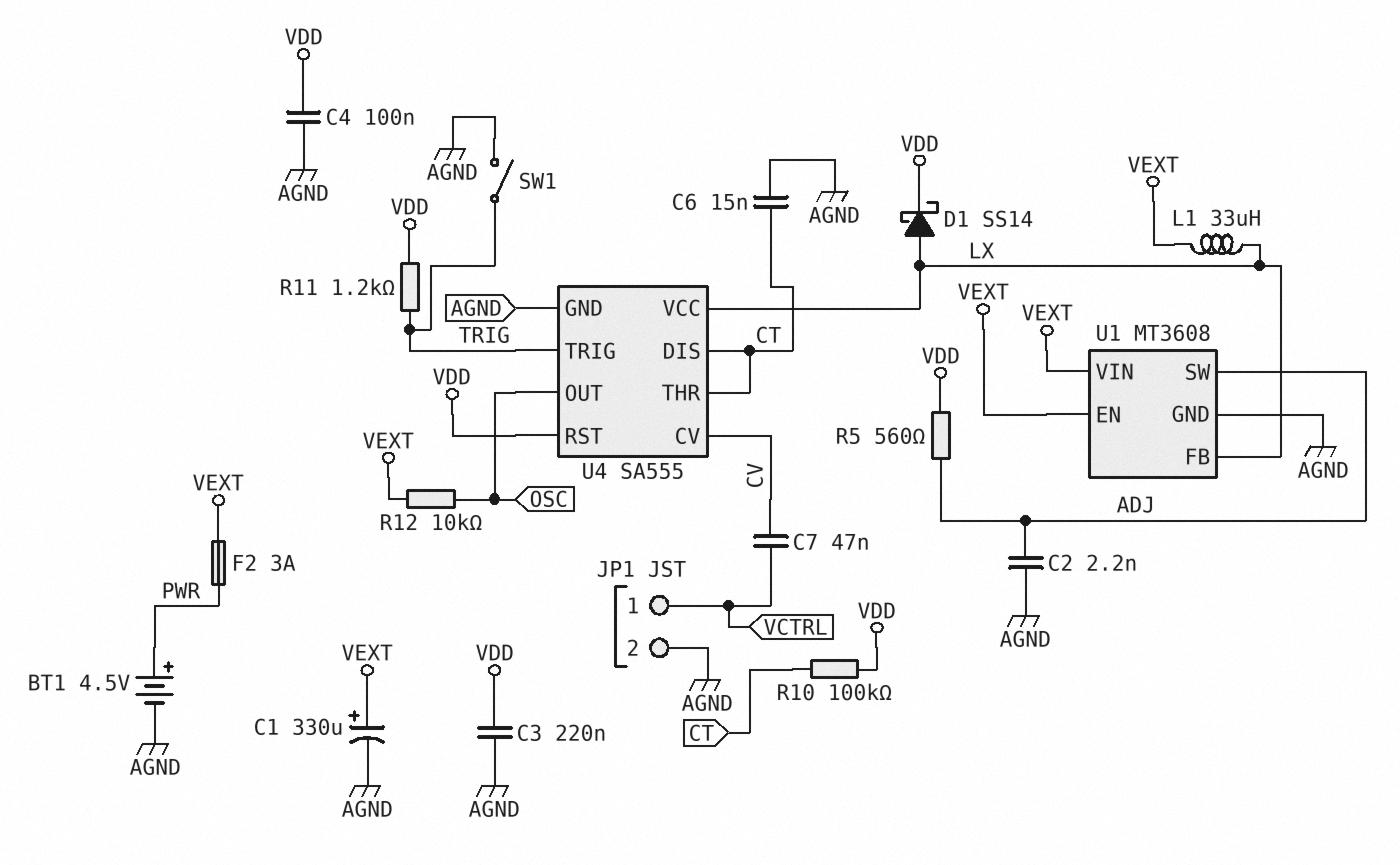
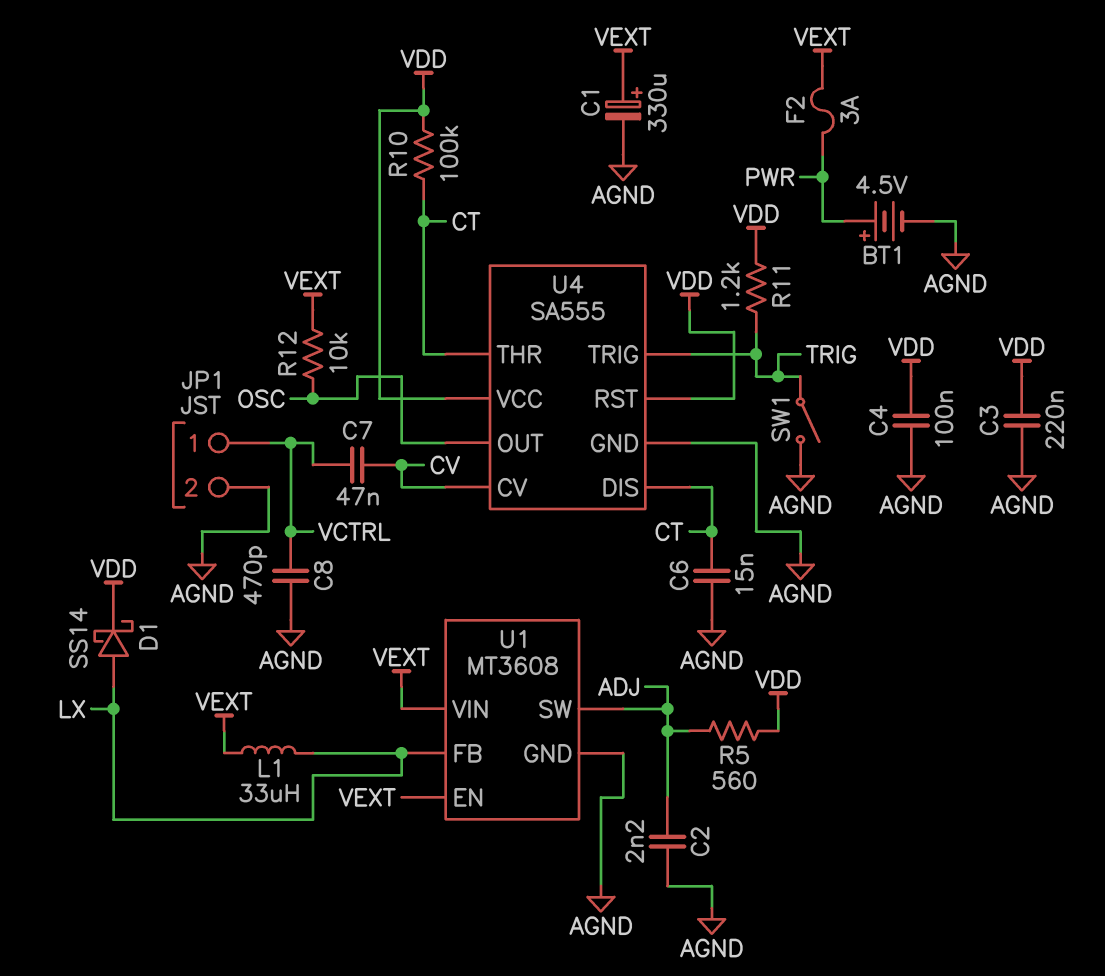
C8: none -> 470pF (AGND, VCTRL)
U4 pin VCC: LX -> VDD

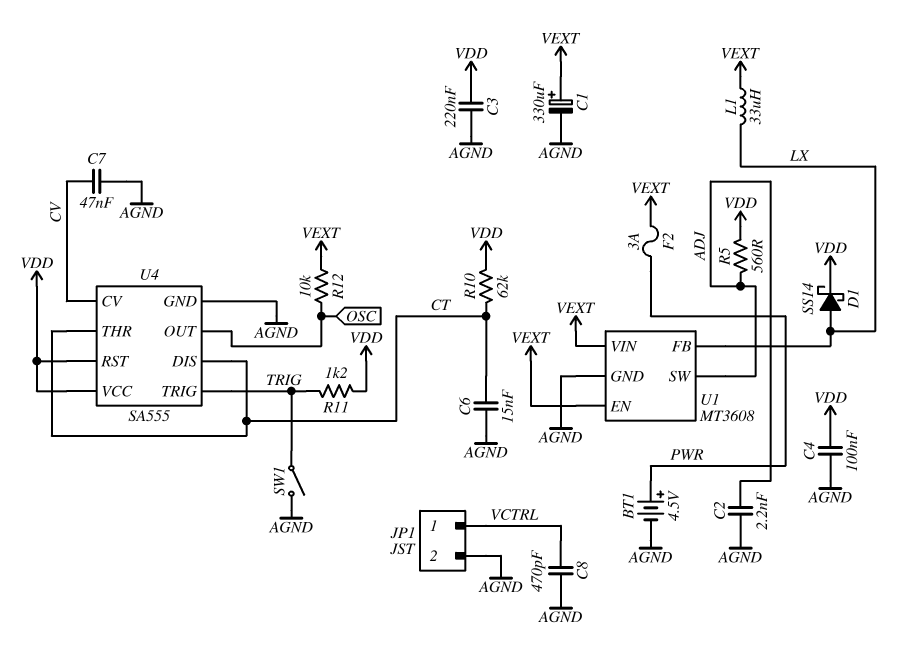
C7: 47nF (CV, VCTRL) -> 47nF (AGND, CV)
R10: 100k (CT, VDD) -> 62k (CT, VDD)

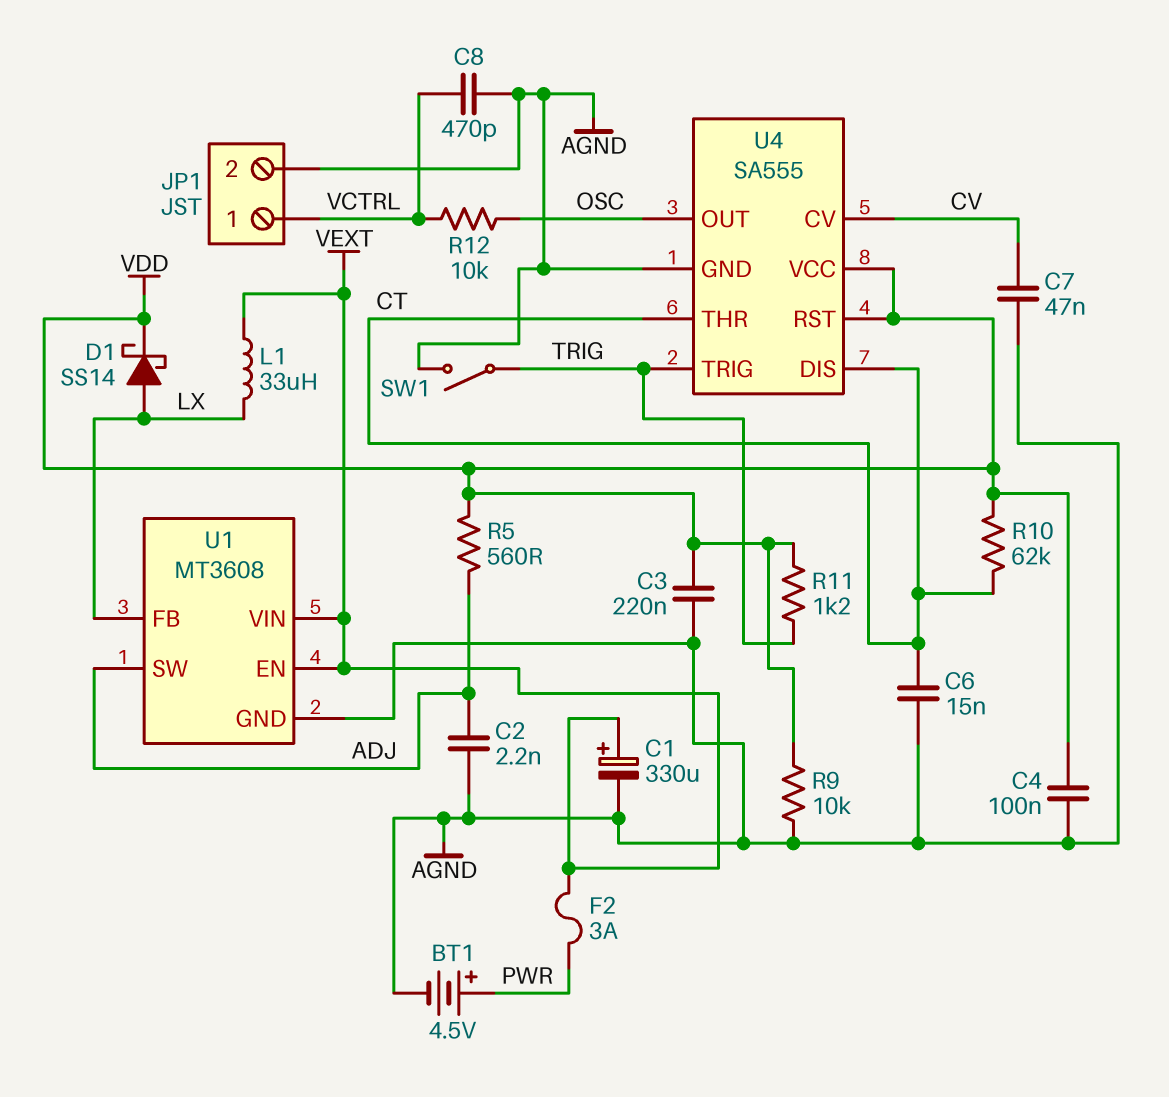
R9: none -> 10k (AGND, VDD)
R12: 10k (OSC, VEXT) -> 10k (OSC, VCTRL)

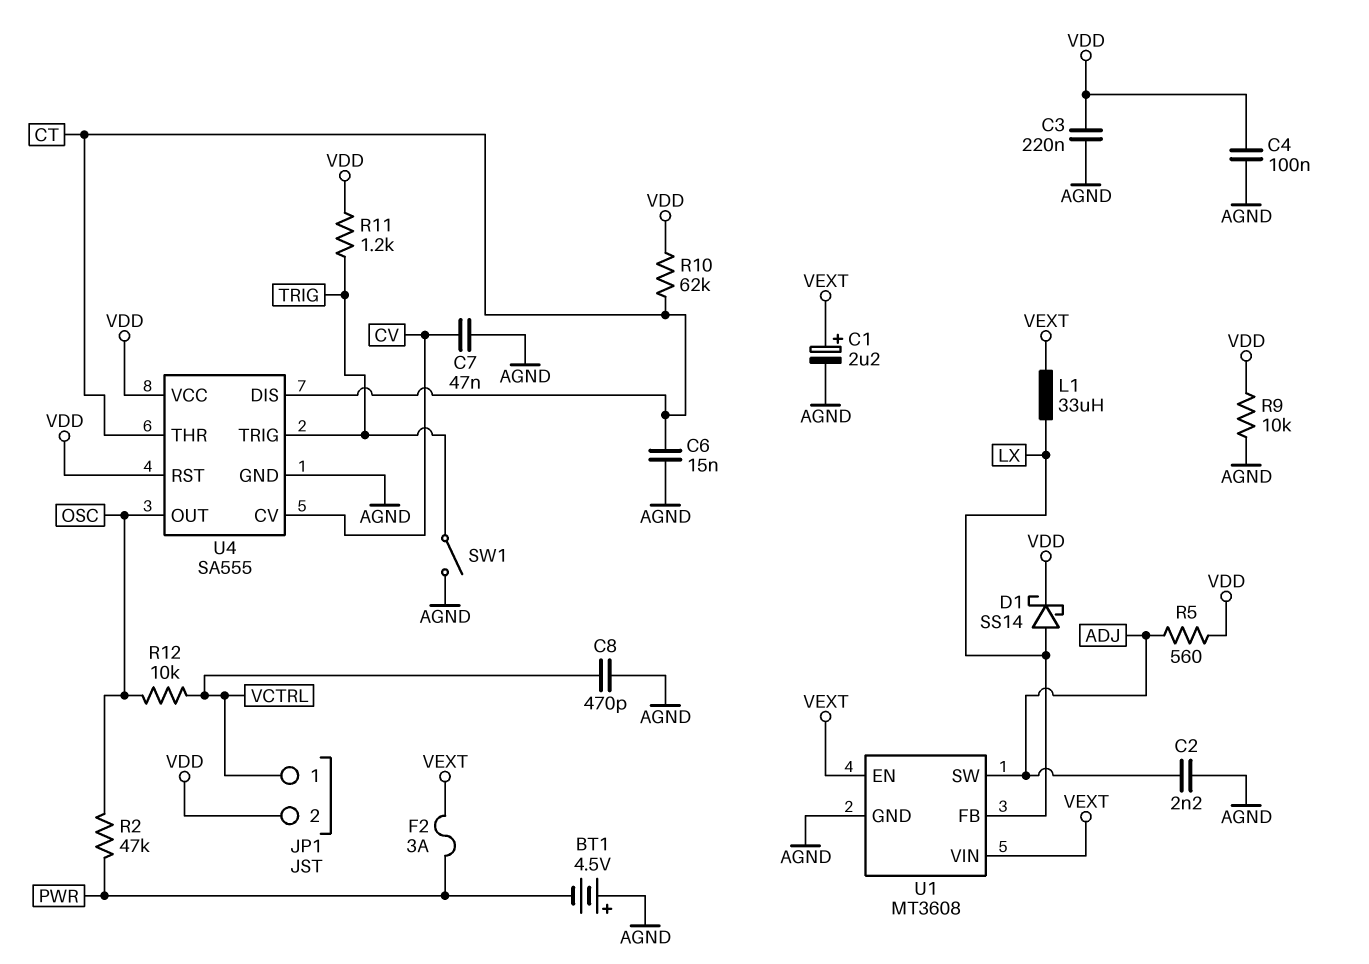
BT1: 4.5V (plus PWR, minus AGND) -> 4.5V (plus AGND, minus PWR)
C1: 330uF (plus VEXT, minus AGND) -> 2.2uF (plus VEXT, minus AGND)
JP1 pin 2: AGND -> VDD
R2: none -> 47k (OSC, PWR)

